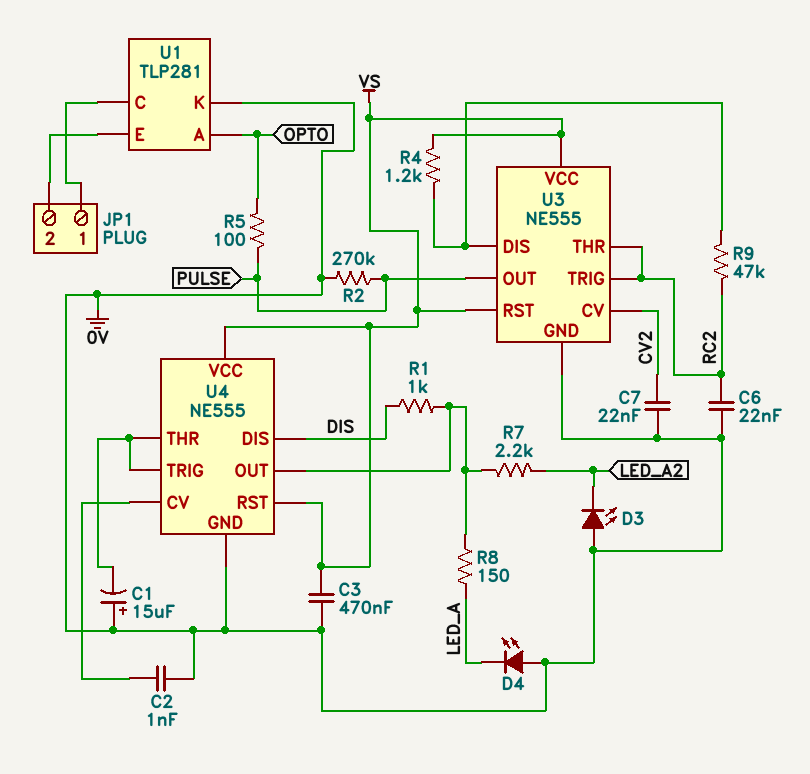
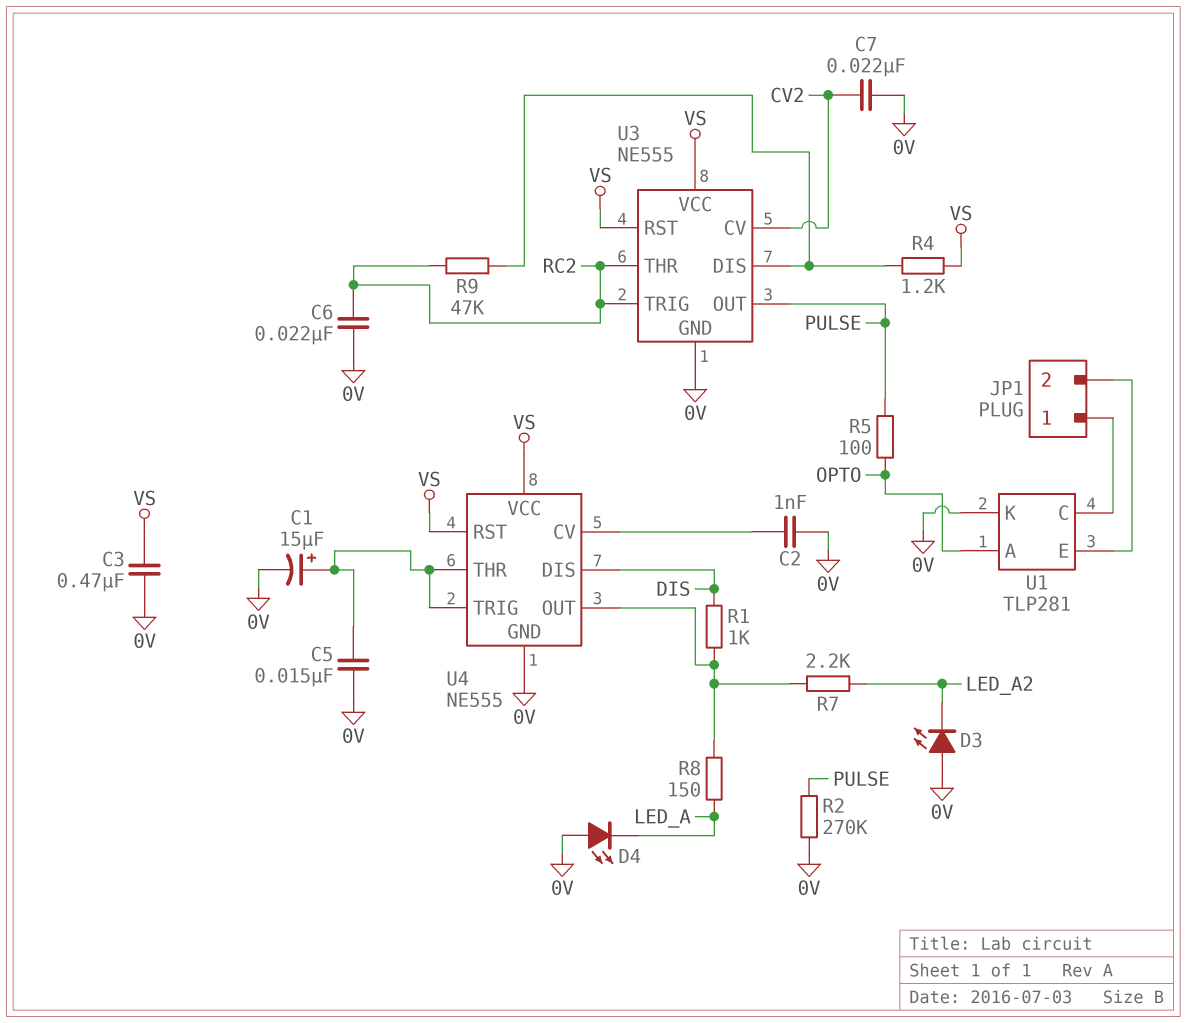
C1: 15uF (plus 0V, minus U4/THR) -> 15uF (plus U4/THR, minus 0V)
C5: none -> 15nF (0V, U4/THR)

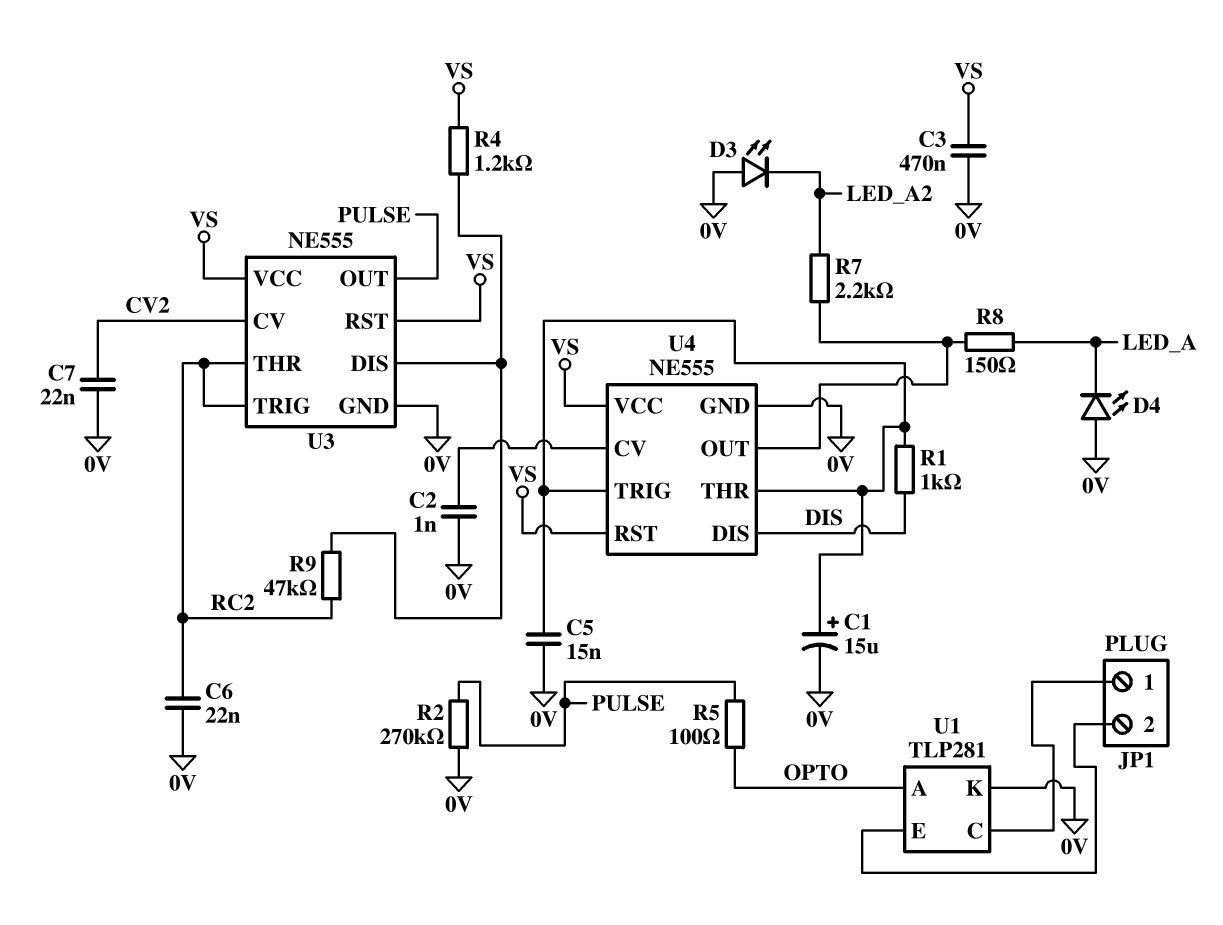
R1: 1k (DIS, U4/OUT) -> 1k (DIS, U4/THR)

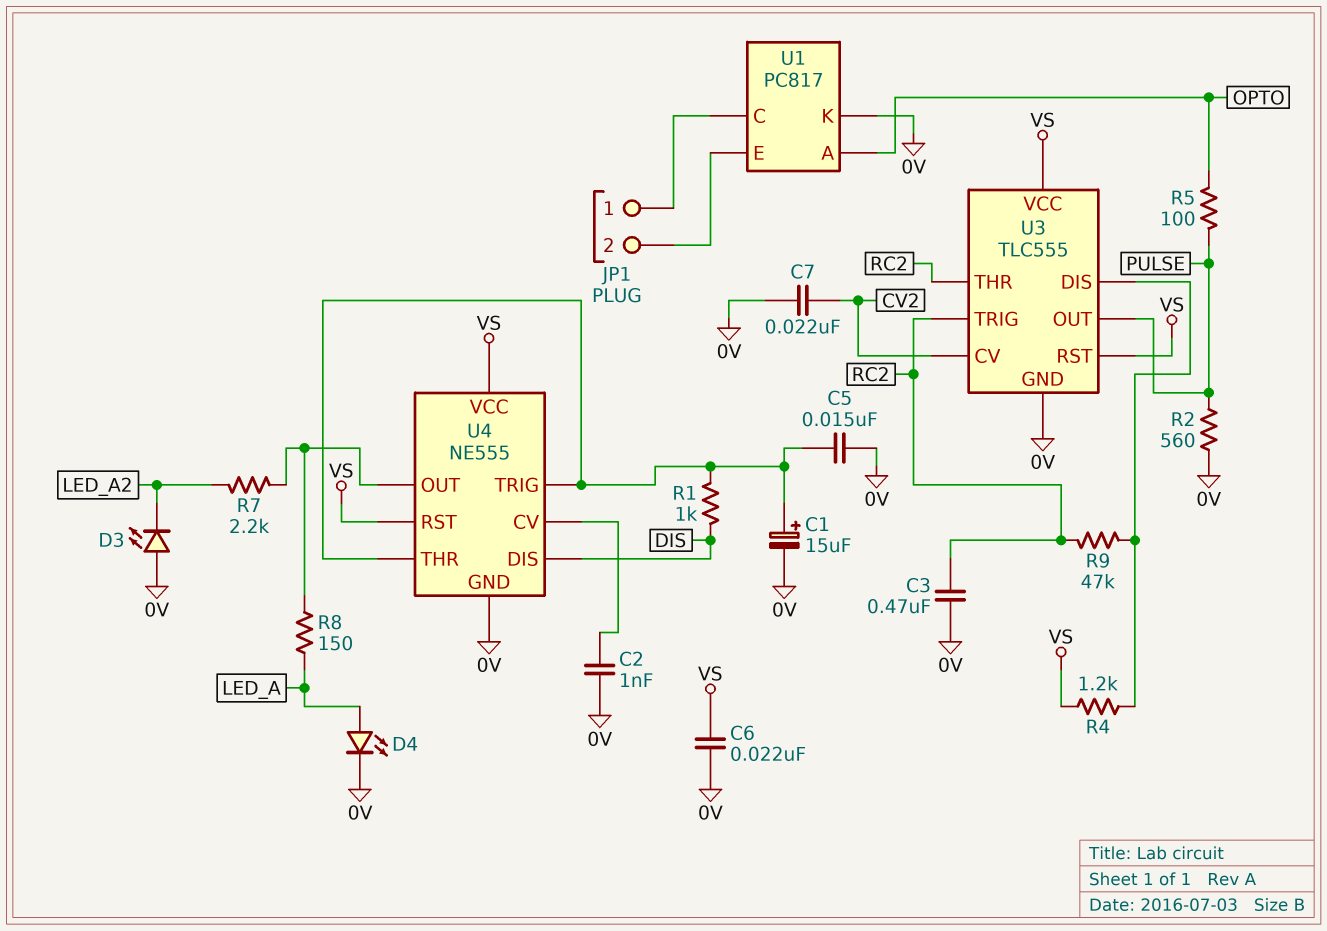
C3: 470nF (0V, VS) -> 470nF (0V, RC2)
C6: 22nF (0V, RC2) -> 22nF (0V, VS)
D4: LED (A 0V, K LED_A) -> LED (A LED_A, K 0V)
R2: 270k (0V, PULSE) -> 560 (0V, PULSE)
U1: TLP281 -> PC817
U3: NE555 -> TLC555

